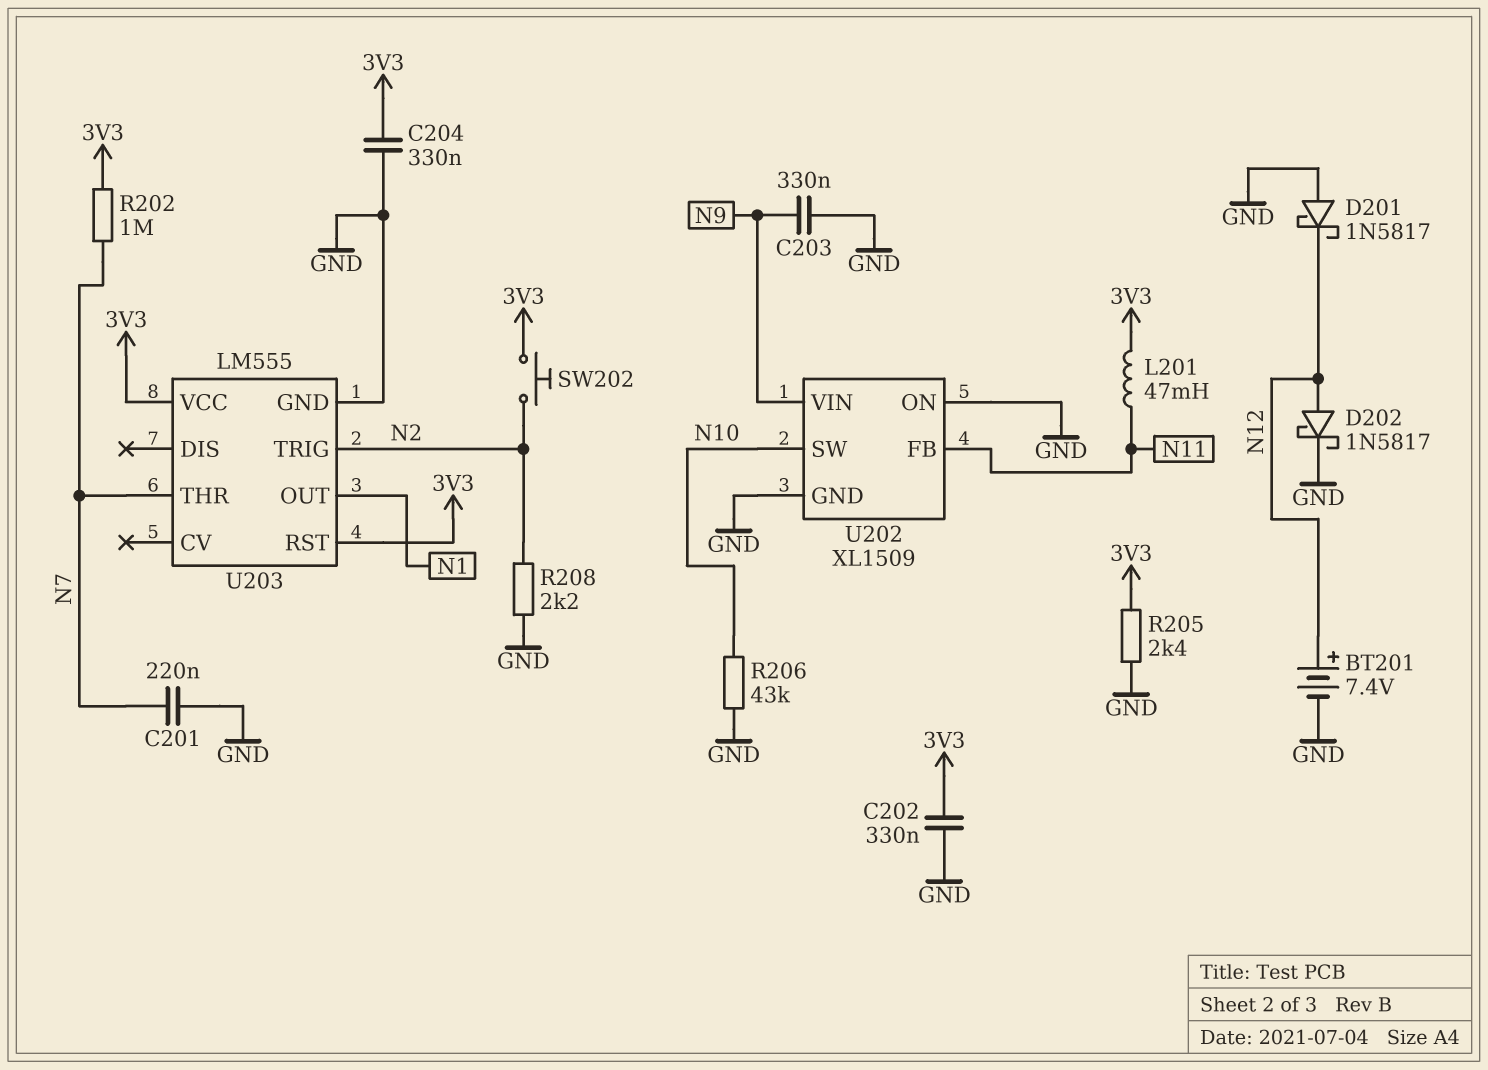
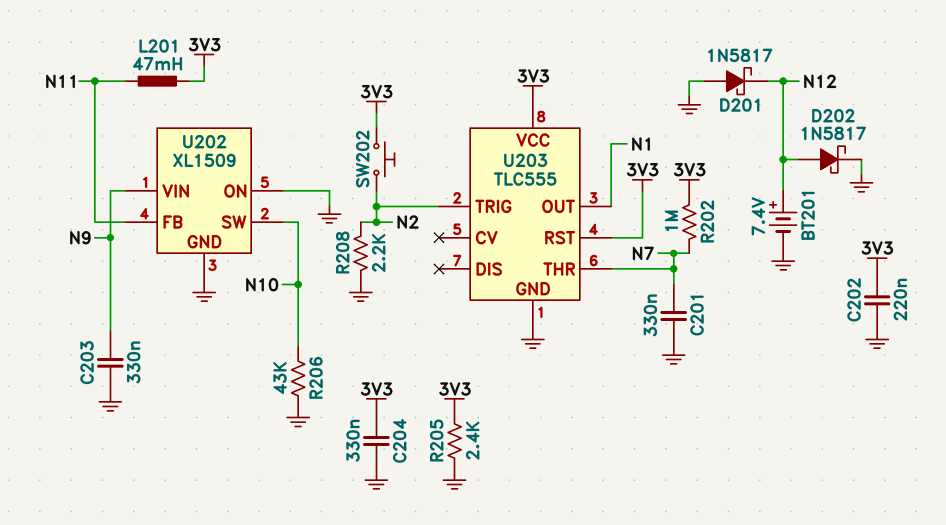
C201: 220nF (GND, N7) -> 330nF (GND, N7)
C202: 330nF (3V3, GND) -> 220nF (3V3, GND)
U203: LM555 -> TLC555

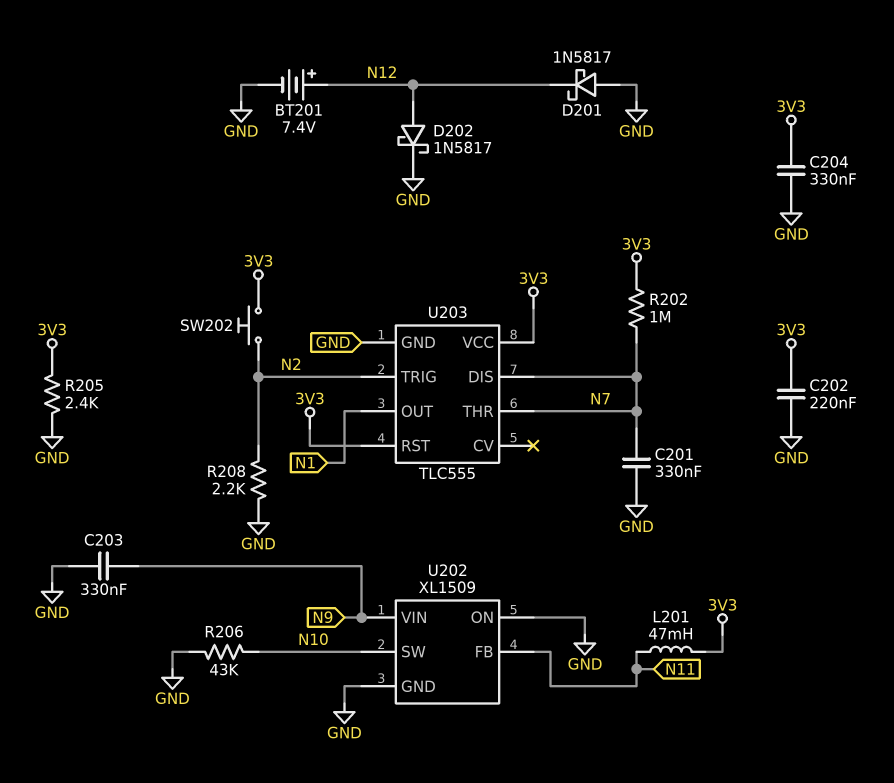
U203 pin DIS: none -> N7

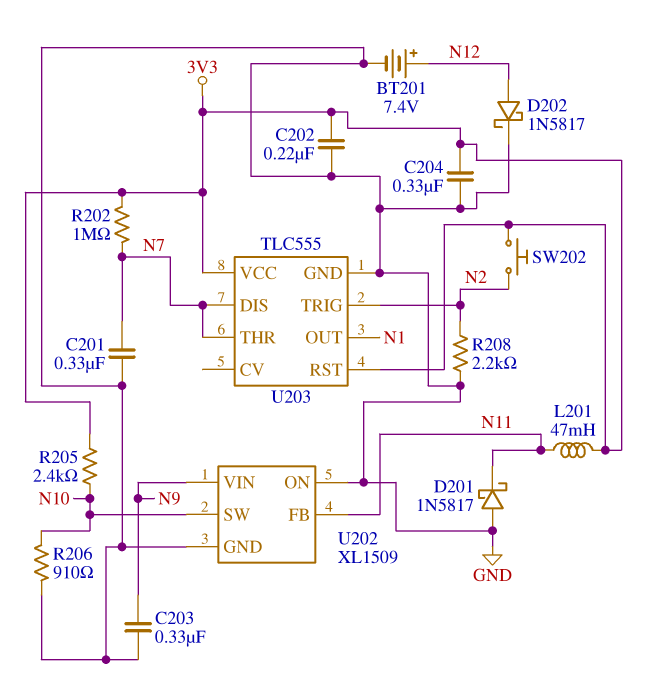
D201: schottky 1N5817 (A GND, K N12) -> schottky 1N5817 (A GND, K N11)
R205: 2.4k (3V3, GND) -> 2.4k (3V3, N10)
R206: 43k (GND, N10) -> 910 (GND, N10)

